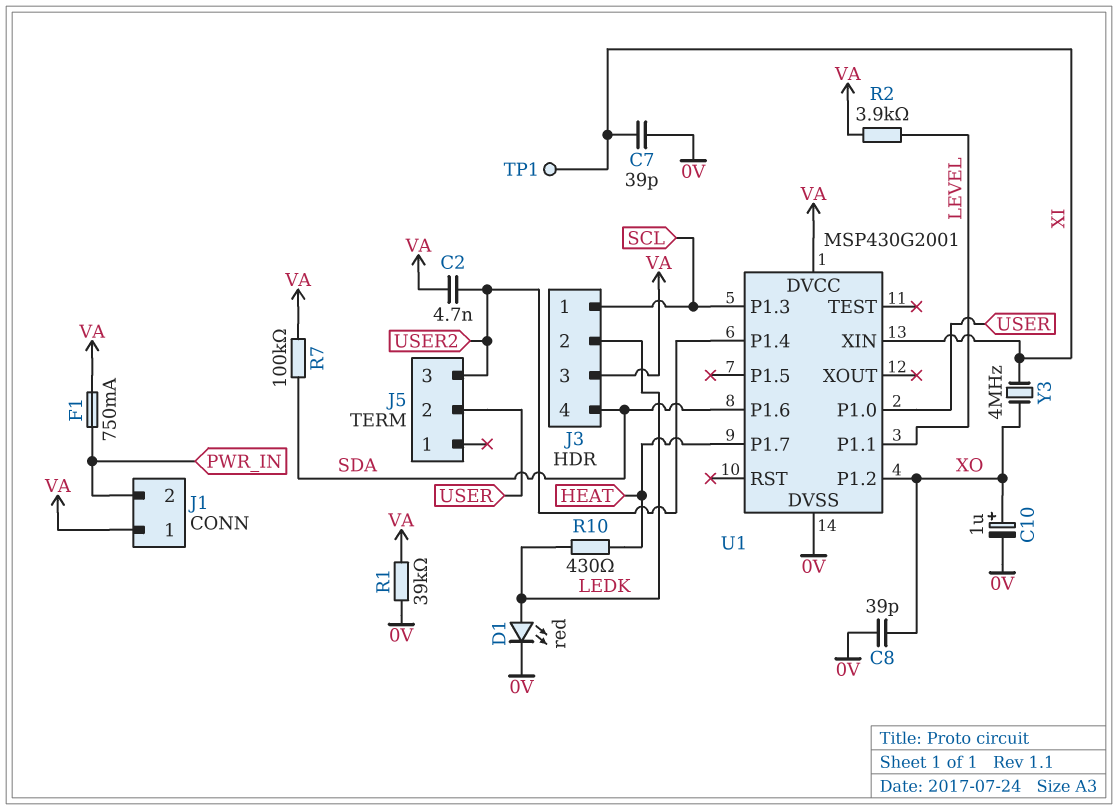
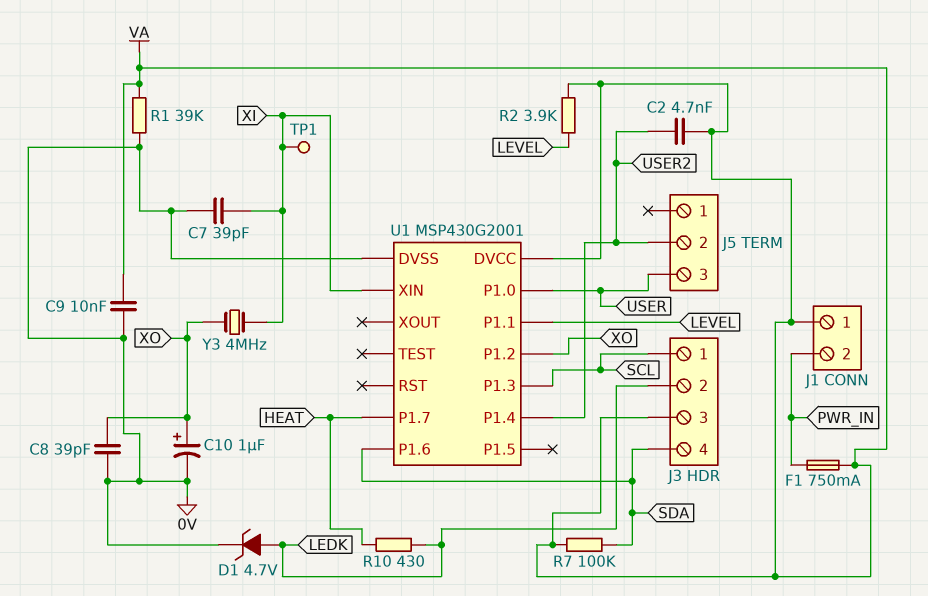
C9: none -> 10nF (0V, VA)
D1: LED red (A LEDK, K 0V) -> zener 4.7V (A LEDK, K 0V)
J5 pin 2: USER -> USER2
J5 pin 3: USER2 -> USER

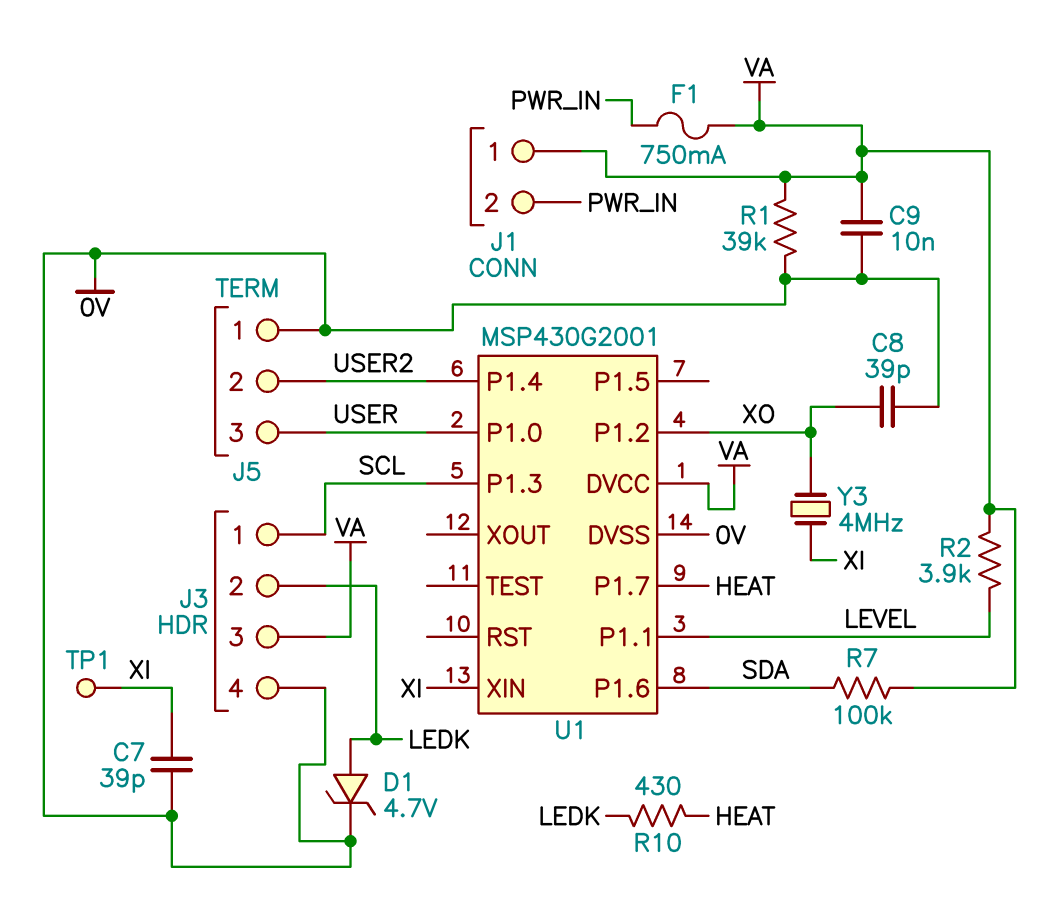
C2: 4.7nF (USER2, VA) -> none
C10: 1uF (plus XO, minus 0V) -> none
J3 pin 4: SDA -> 0V
J5 pin 1: none -> 0V

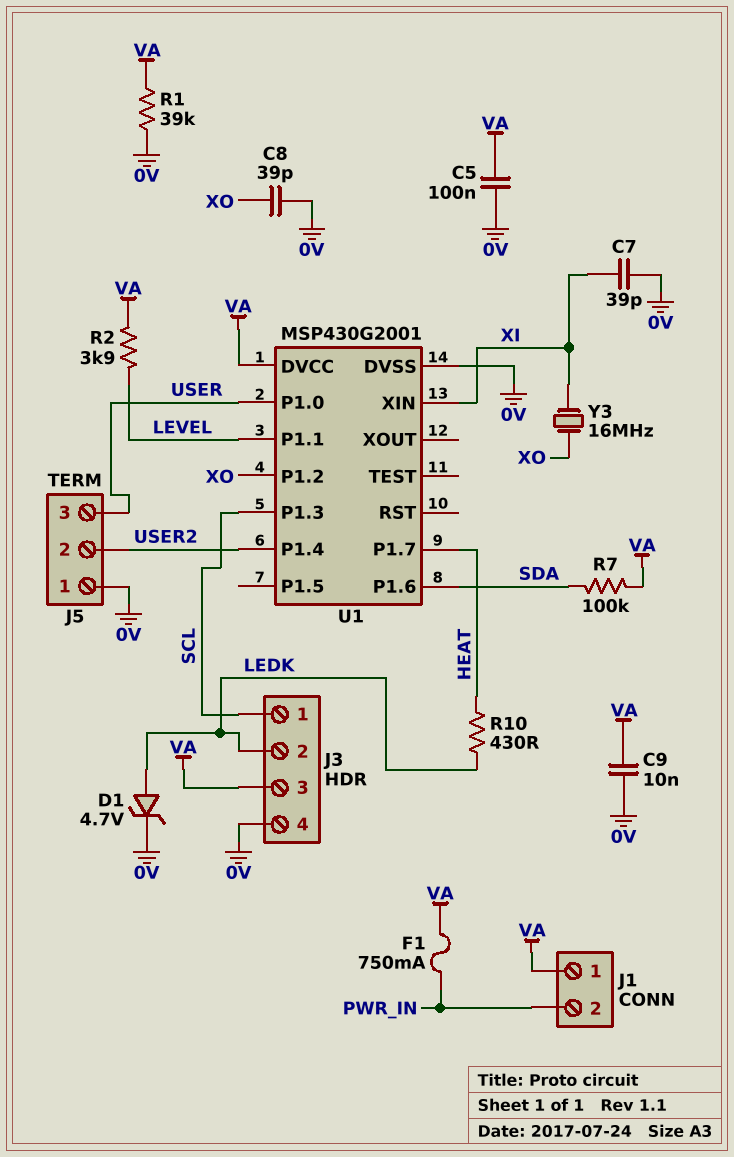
C5: none -> 100nF (0V, VA)
TP1: test point (XI) -> none
Y3: 4MHz (XI, XO) -> 16MHz (XI, XO)

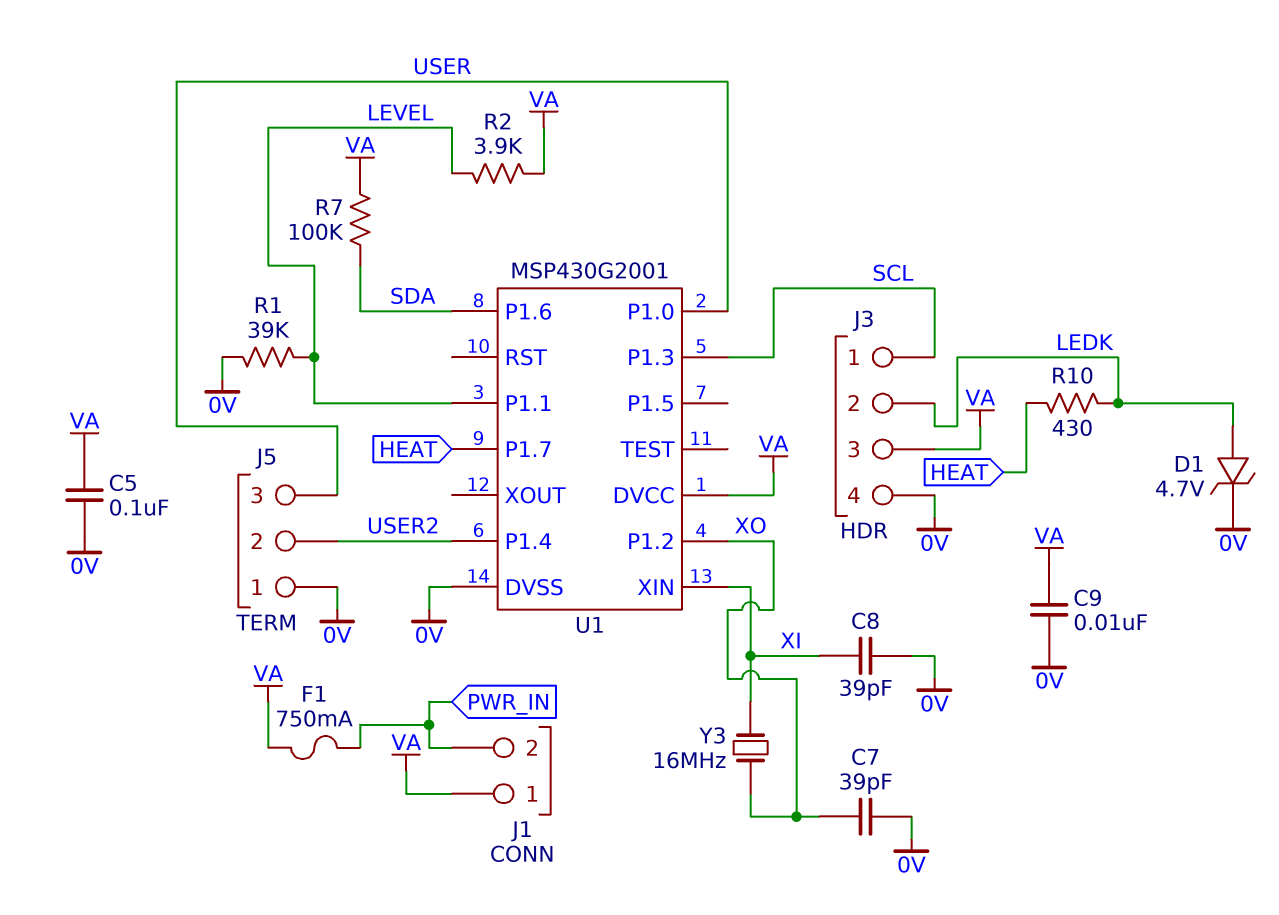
C7: 39pF (0V, XI) -> 39pF (0V, XO)
C8: 39pF (0V, XO) -> 39pF (0V, XI)
R1: 39k (0V, VA) -> 39k (0V, LEVEL)

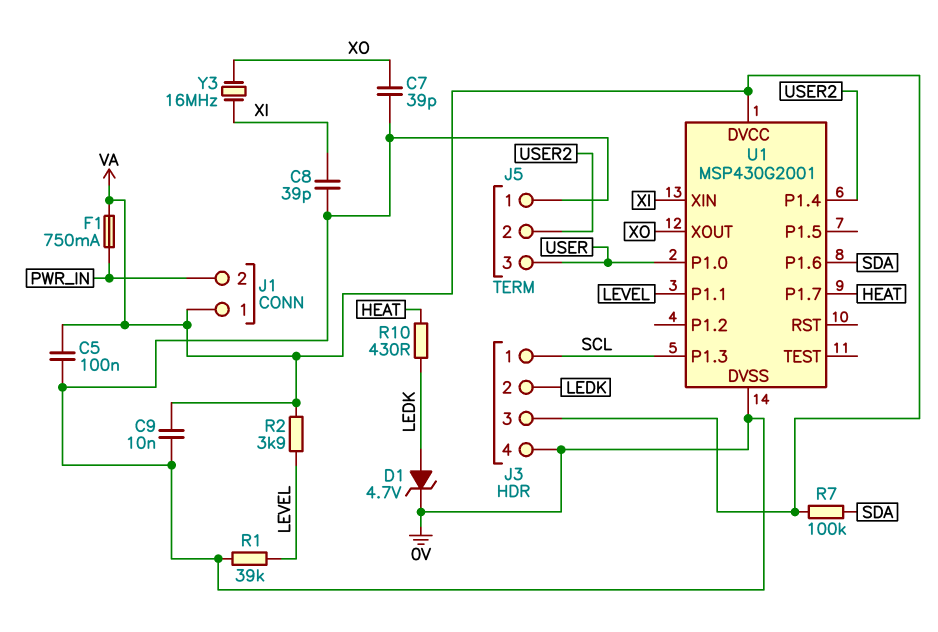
U1 pin P1.2: XO -> none
U1 pin XOUT: none -> XO

